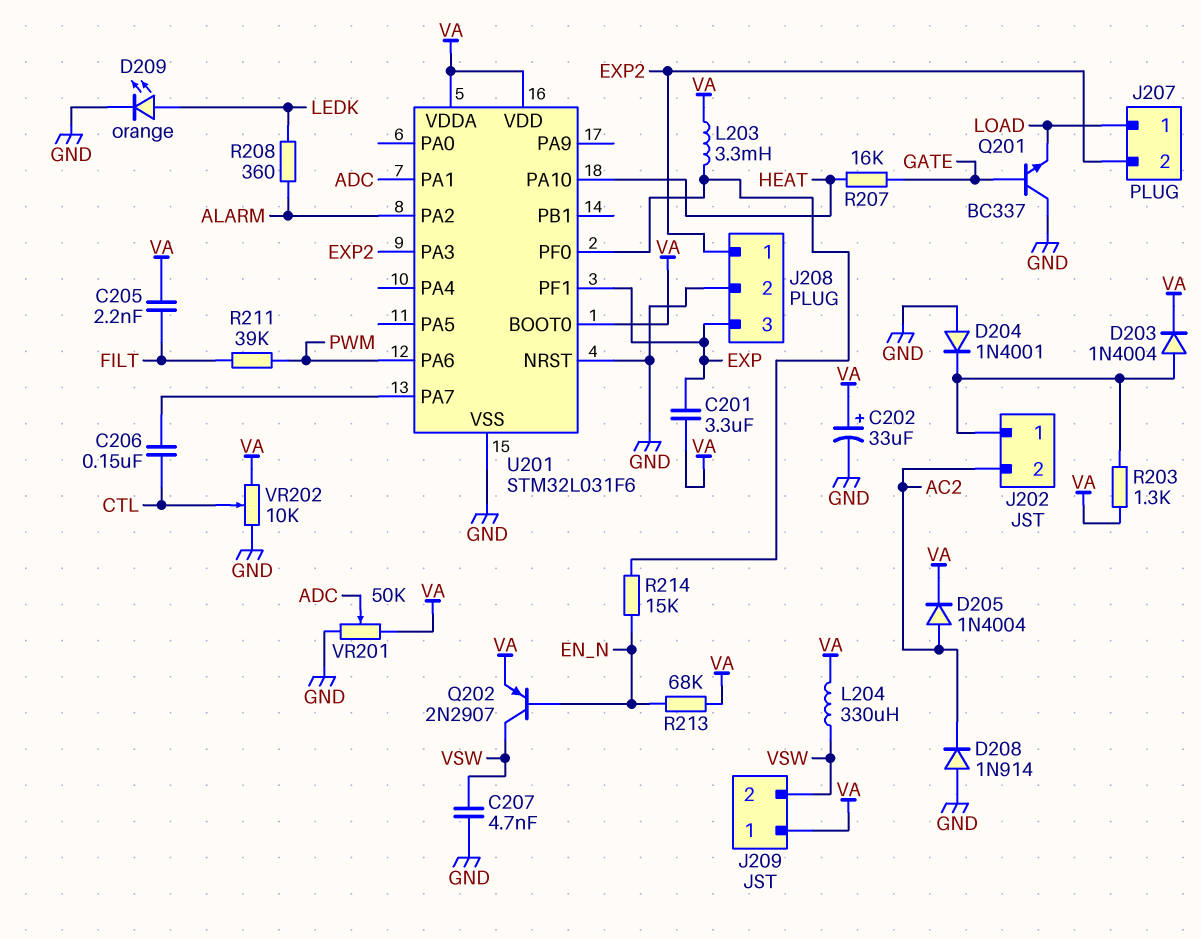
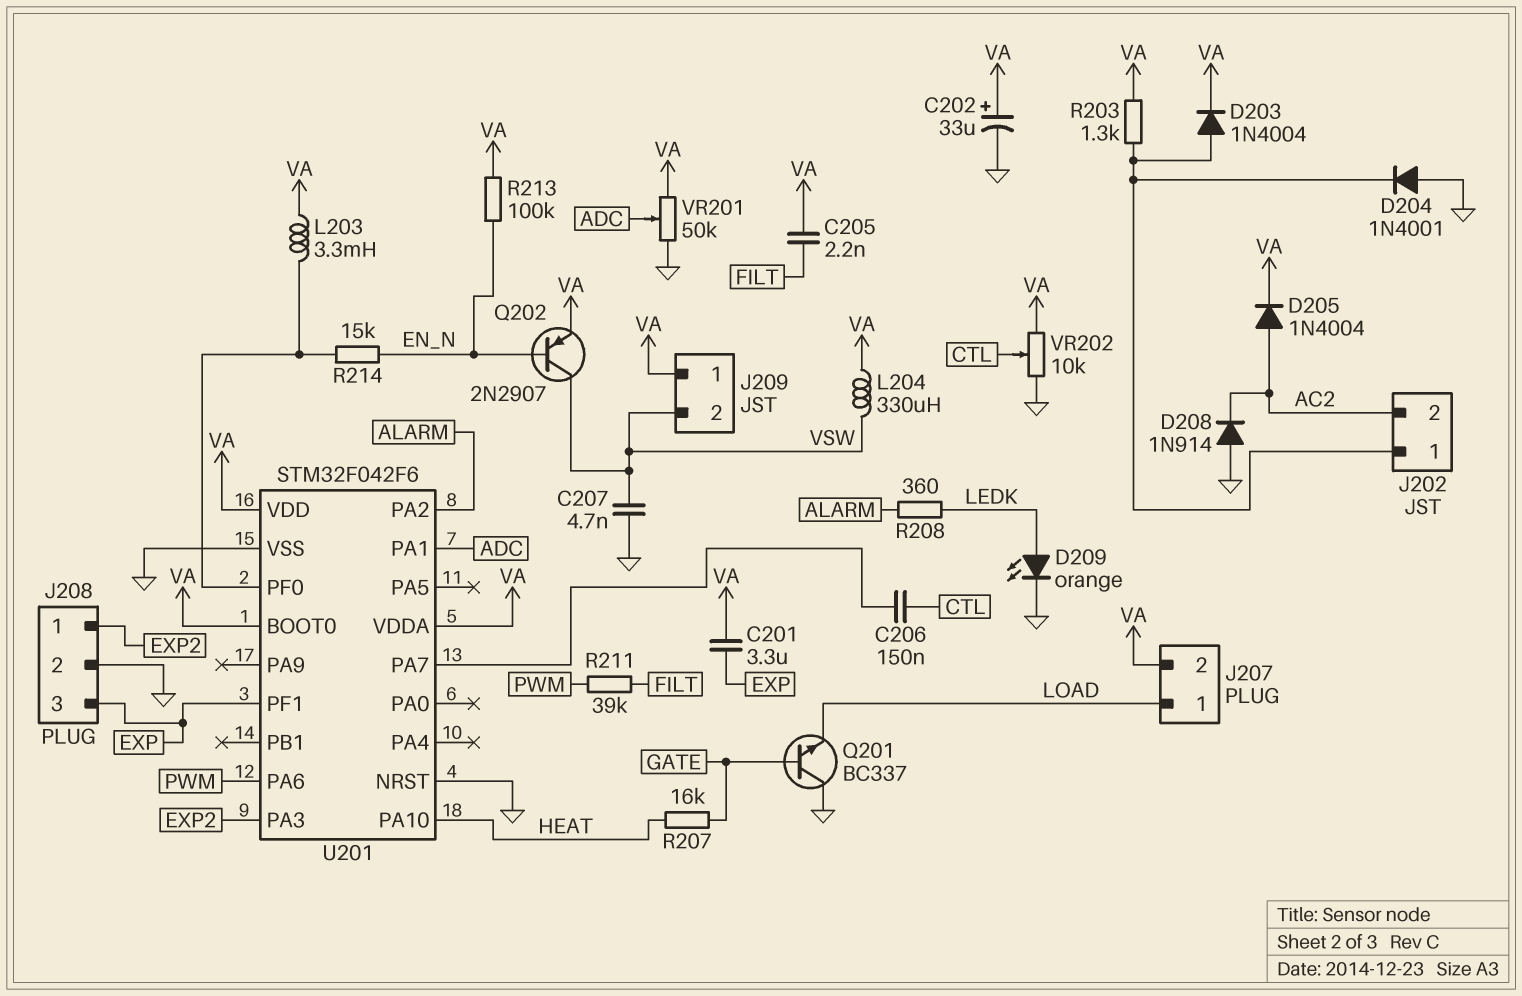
J207 pin 2: EXP2 -> VA
R213: 68k (EN_N, VA) -> 100k (EN_N, VA)
U201: STM32L031F6 -> STM32F042F6

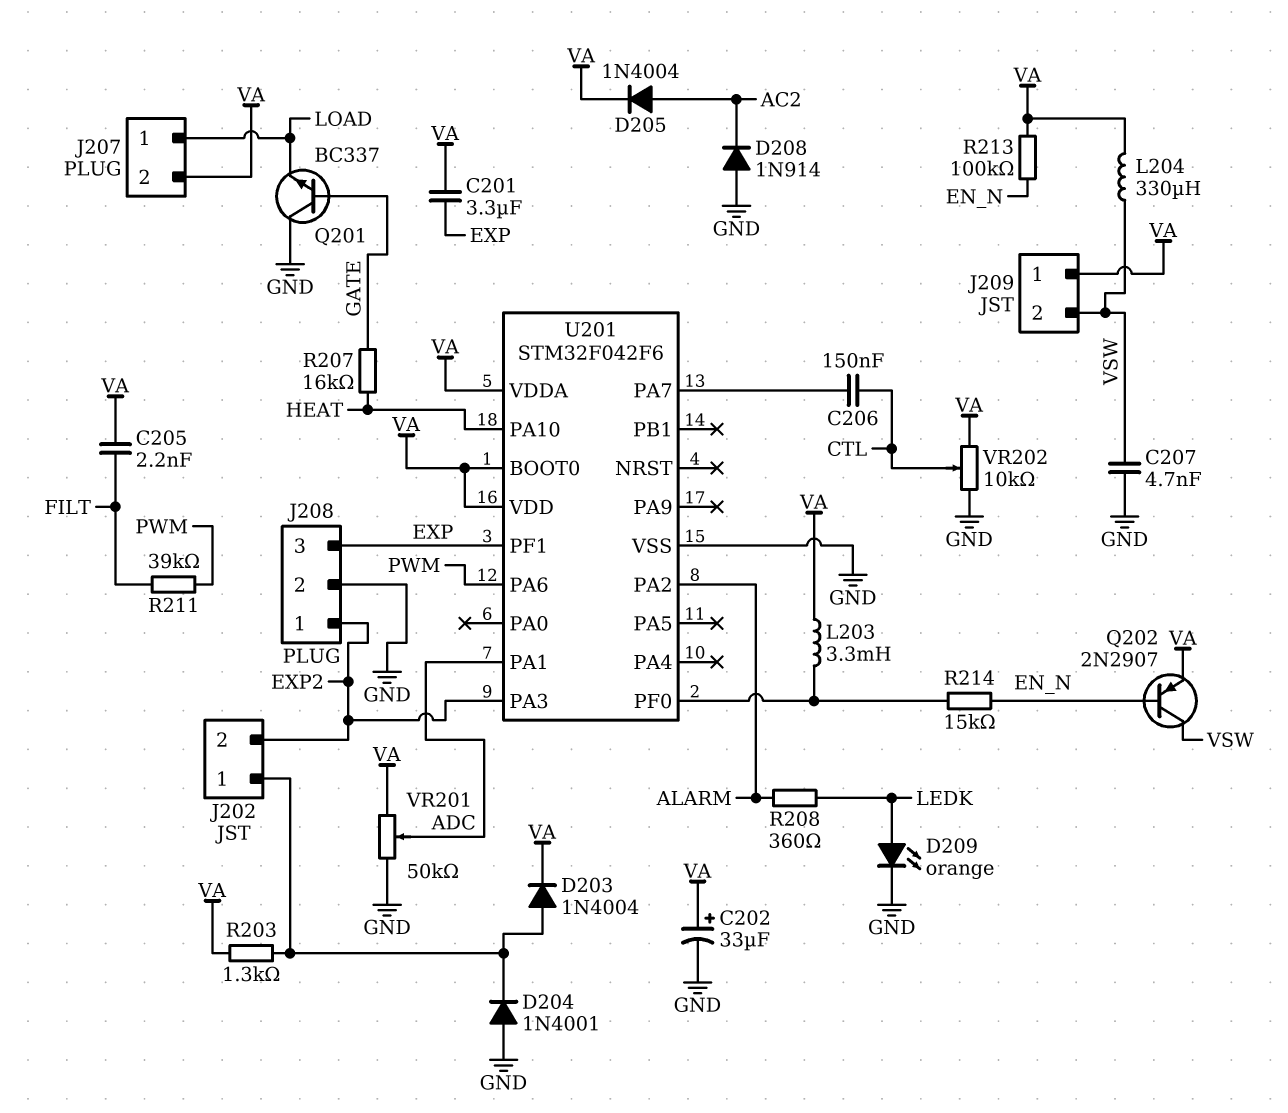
J202 pin 2: AC2 -> EXP2
U201 pin NRST: GND -> none

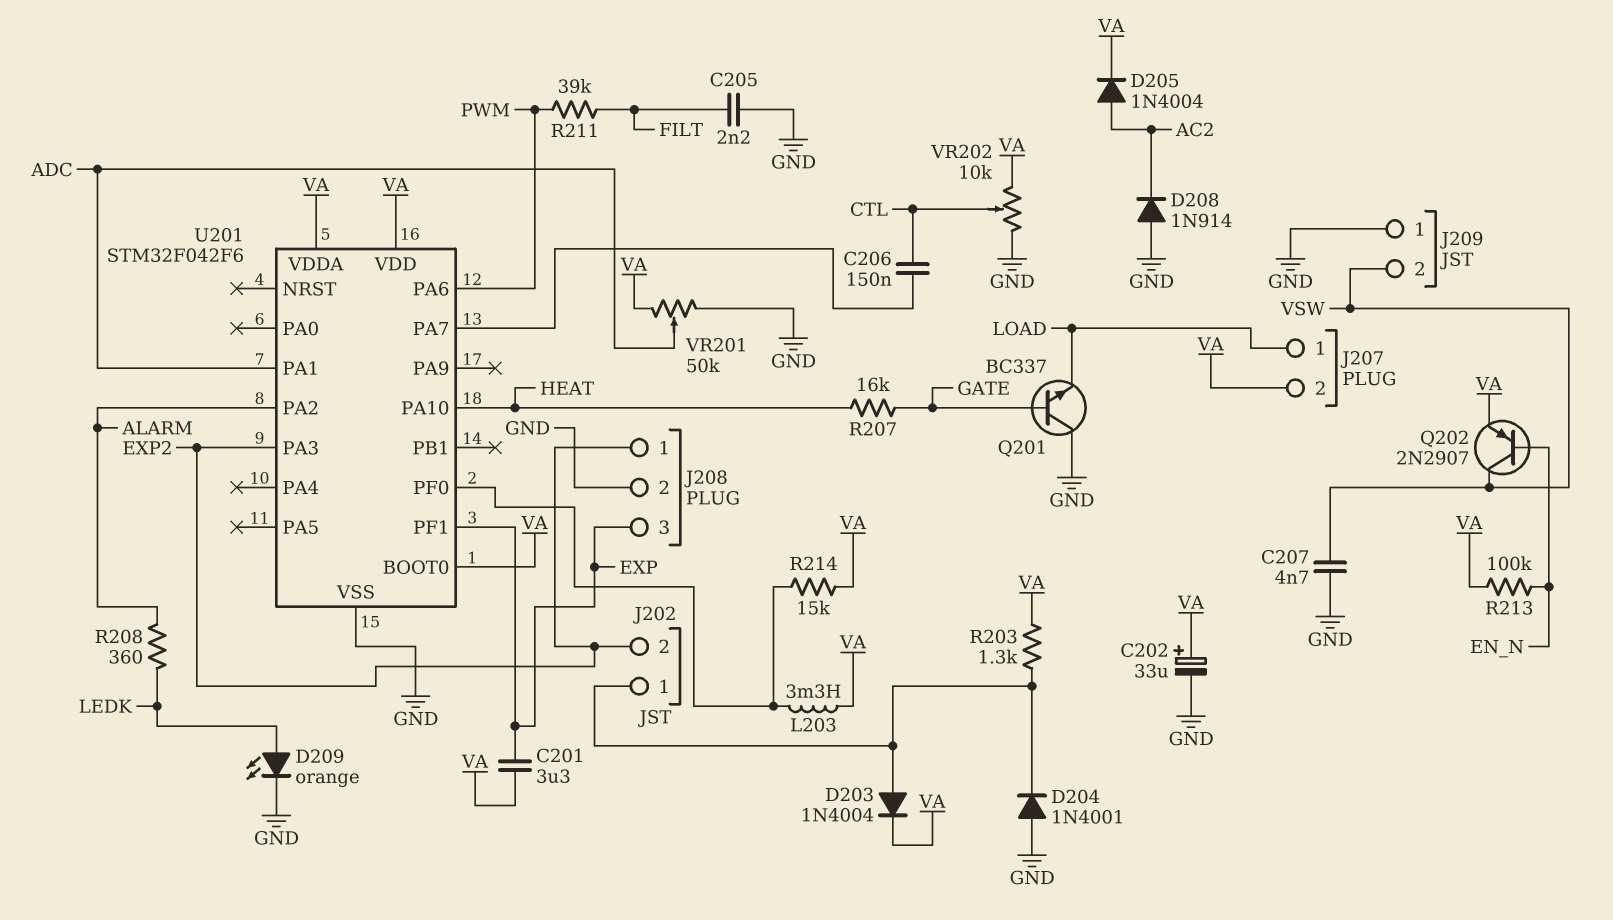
C205: 2.2nF (FILT, VA) -> 2.2nF (FILT, GND)
J209 pin 1: VA -> GND
L204: 330uH (VA, VSW) -> none
R214: 15k (EN_N, U201/PF0) -> 15k (U201/PF0, VA)

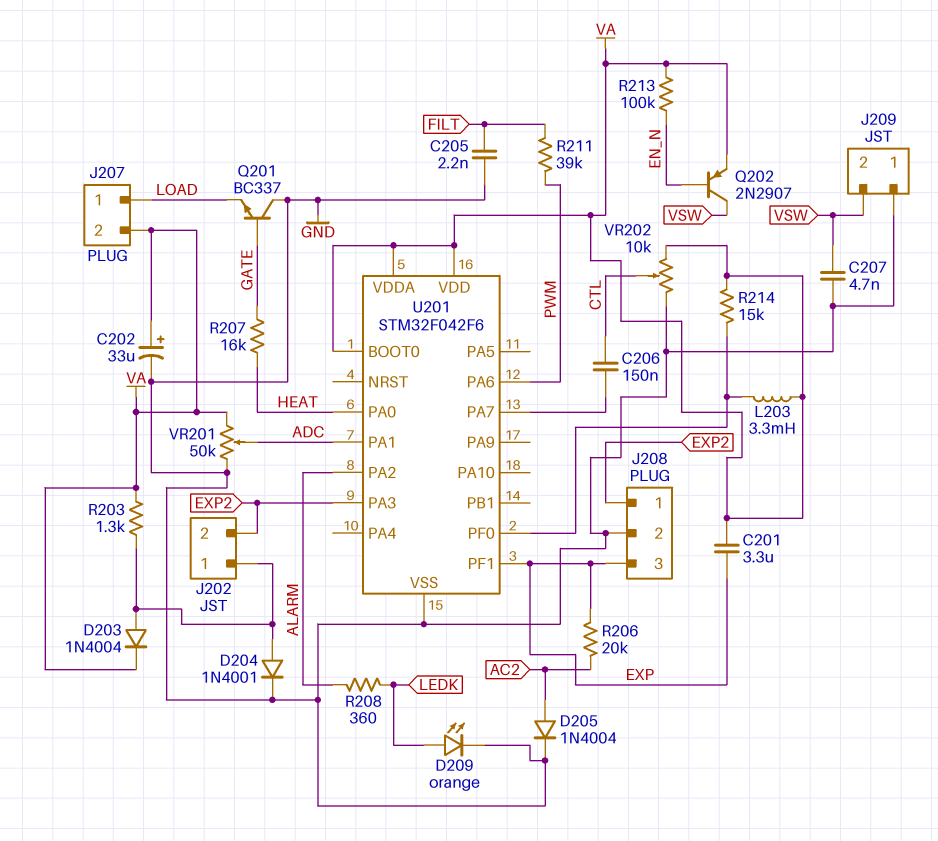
D204: diode 1N4001 (A GND, K J202/1) -> diode 1N4001 (A J202/1, K GND)
D205: diode 1N4004 (A AC2, K VA) -> diode 1N4004 (A AC2, K GND)
D208: diode 1N914 (A GND, K AC2) -> none
R206: none -> 20k (AC2, EXP)
U201 pin PA0: none -> HEAT
U201 pin PA10: HEAT -> none

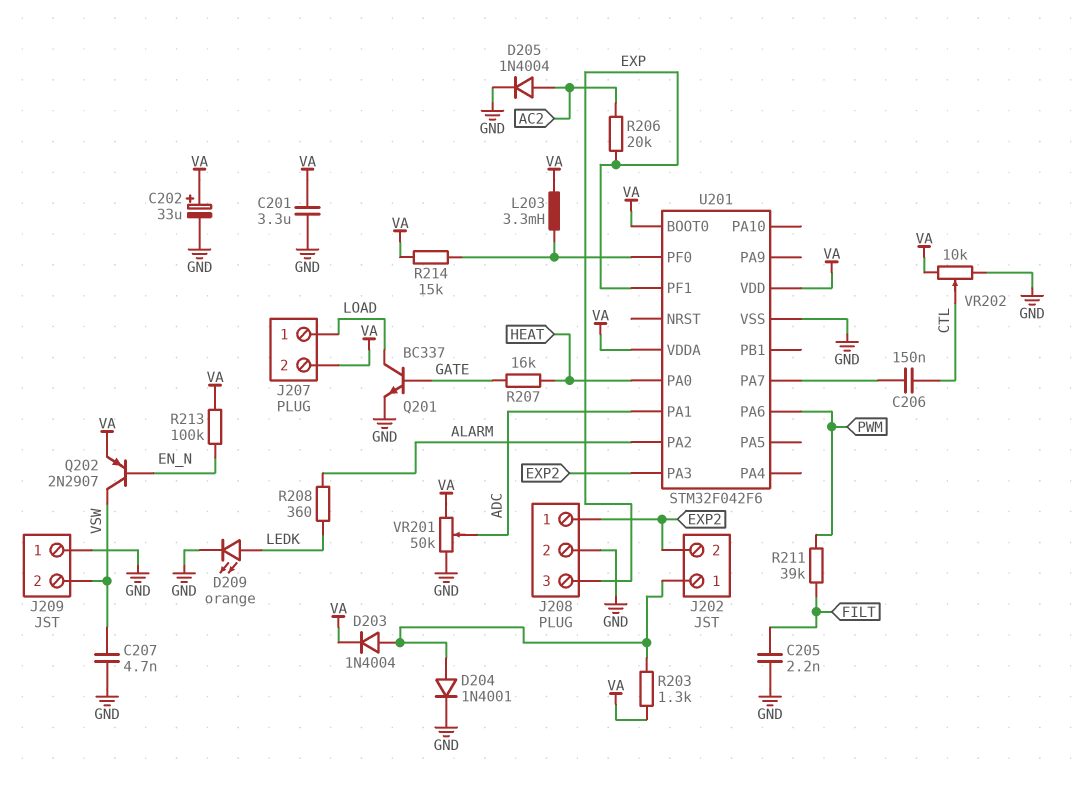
C201: 3.3uF (EXP, VA) -> 3.3uF (GND, VA)
Q201: NPN BC337 (B GATE, C GND, E LOAD) -> NPN BC337 (B GATE, C LOAD, E GND)

